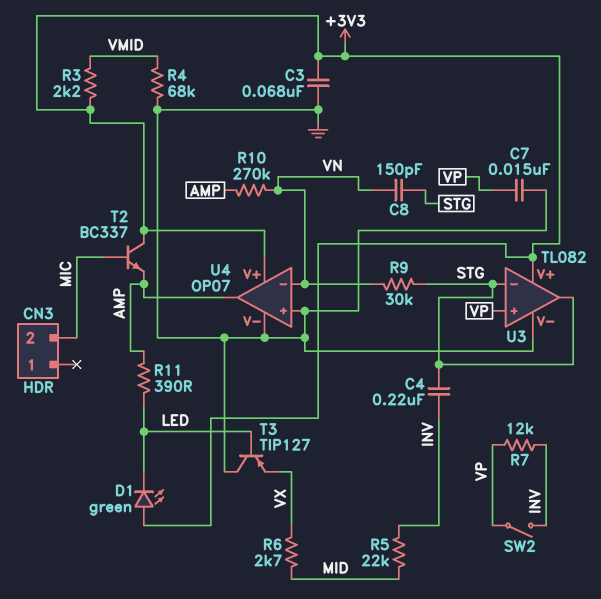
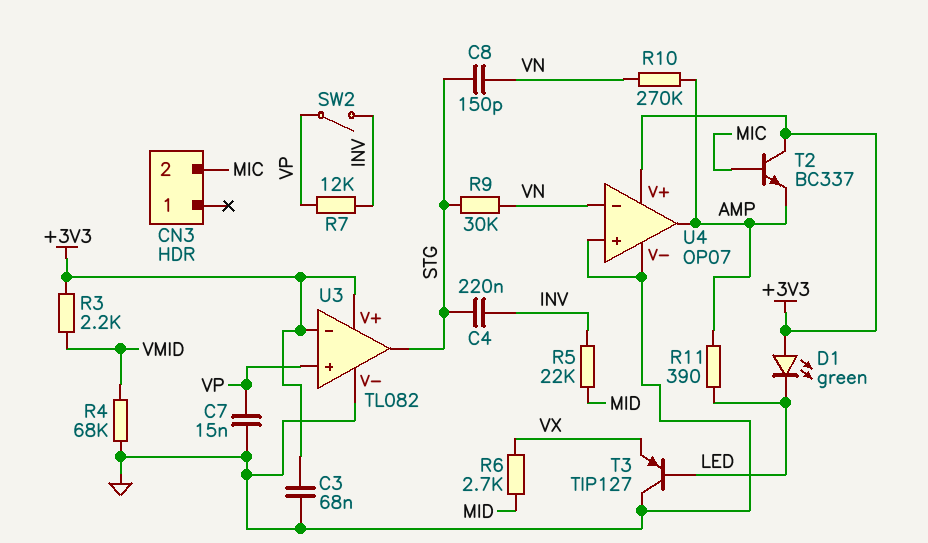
U3 pin in-: STG -> +3V3

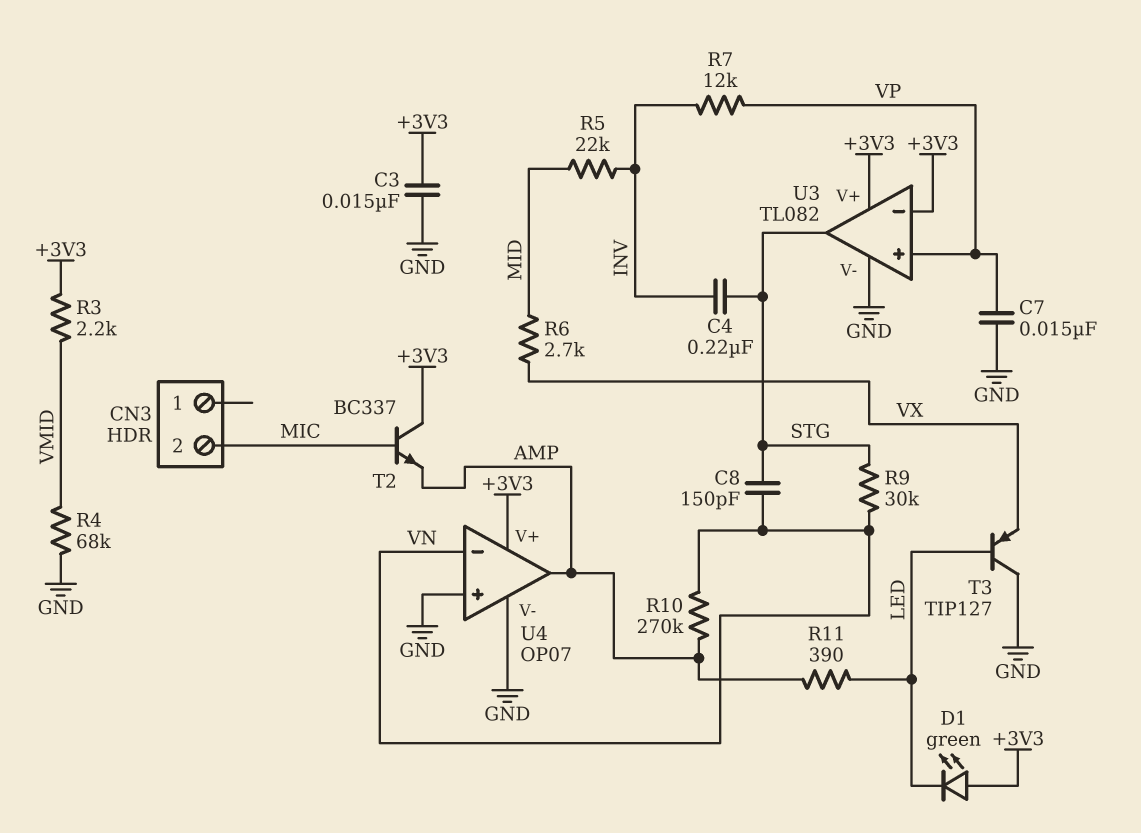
C3: 68nF (+3V3, GND) -> 15nF (+3V3, GND)
SW2: switch (INV, VP) -> none

